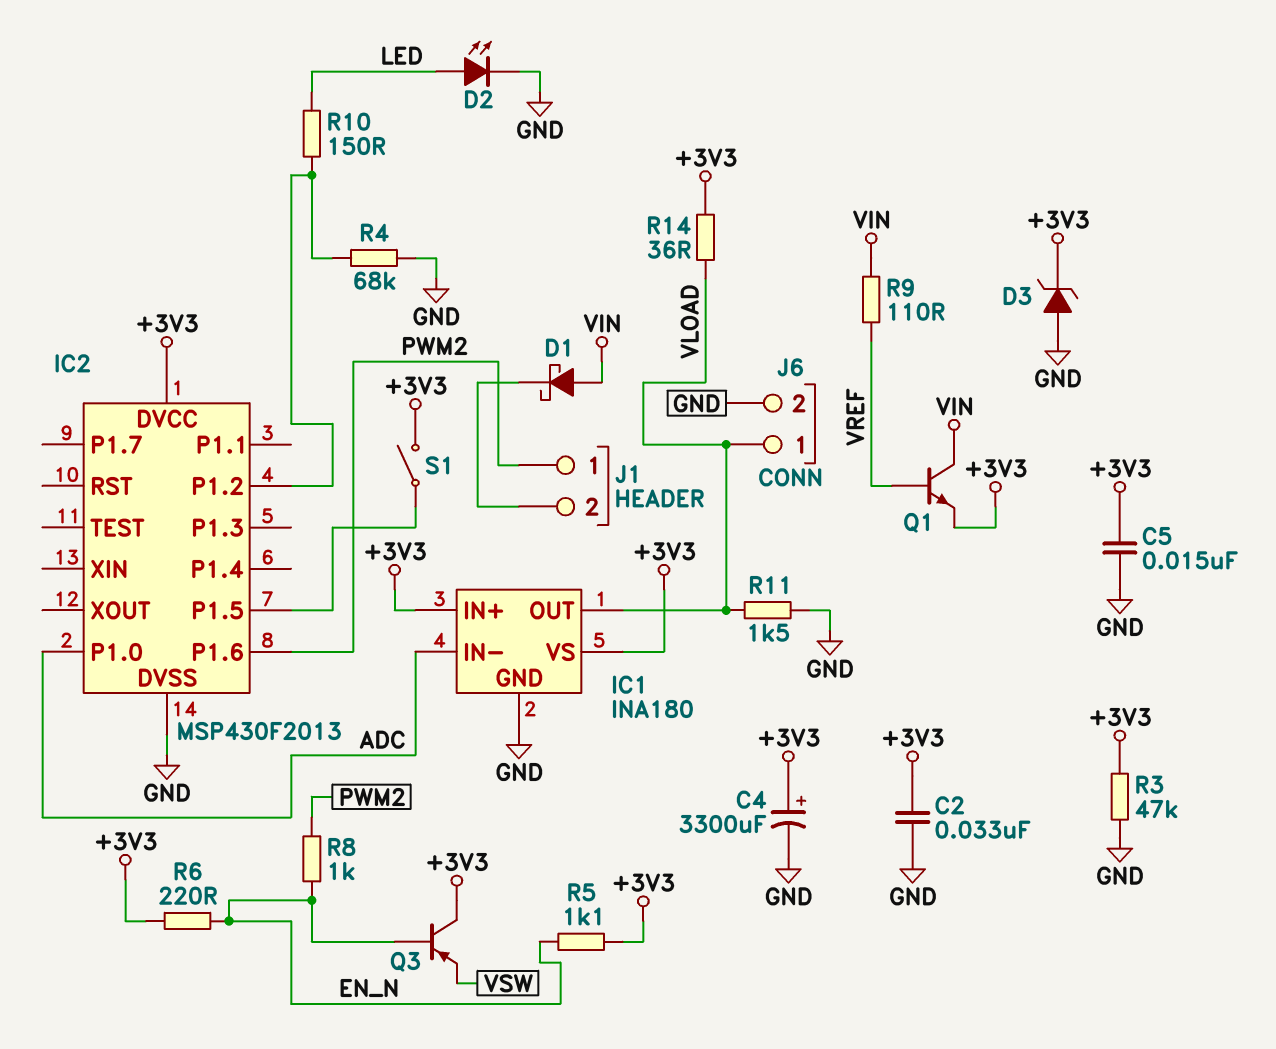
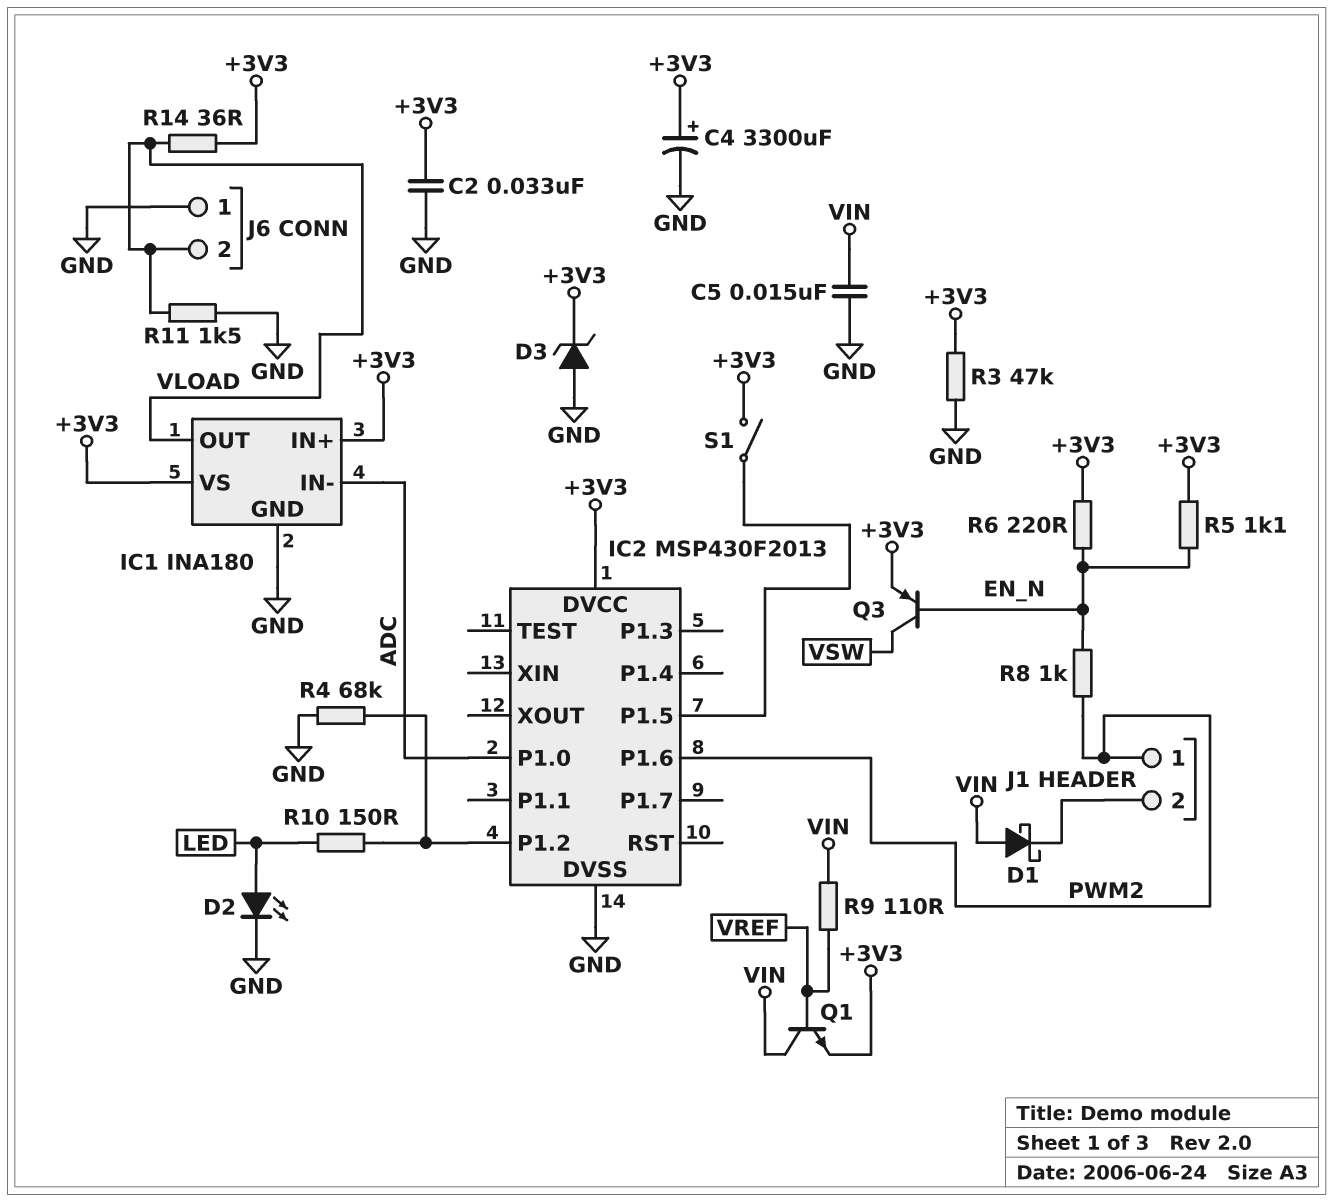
C5: 15nF (+3V3, GND) -> 15nF (GND, VIN)
J6 pin 1: VLOAD -> GND
J6 pin 2: GND -> VLOAD
Q3: PNP (B EN_N, C +3V3, E VSW) -> PNP (B EN_N, C VSW, E +3V3)

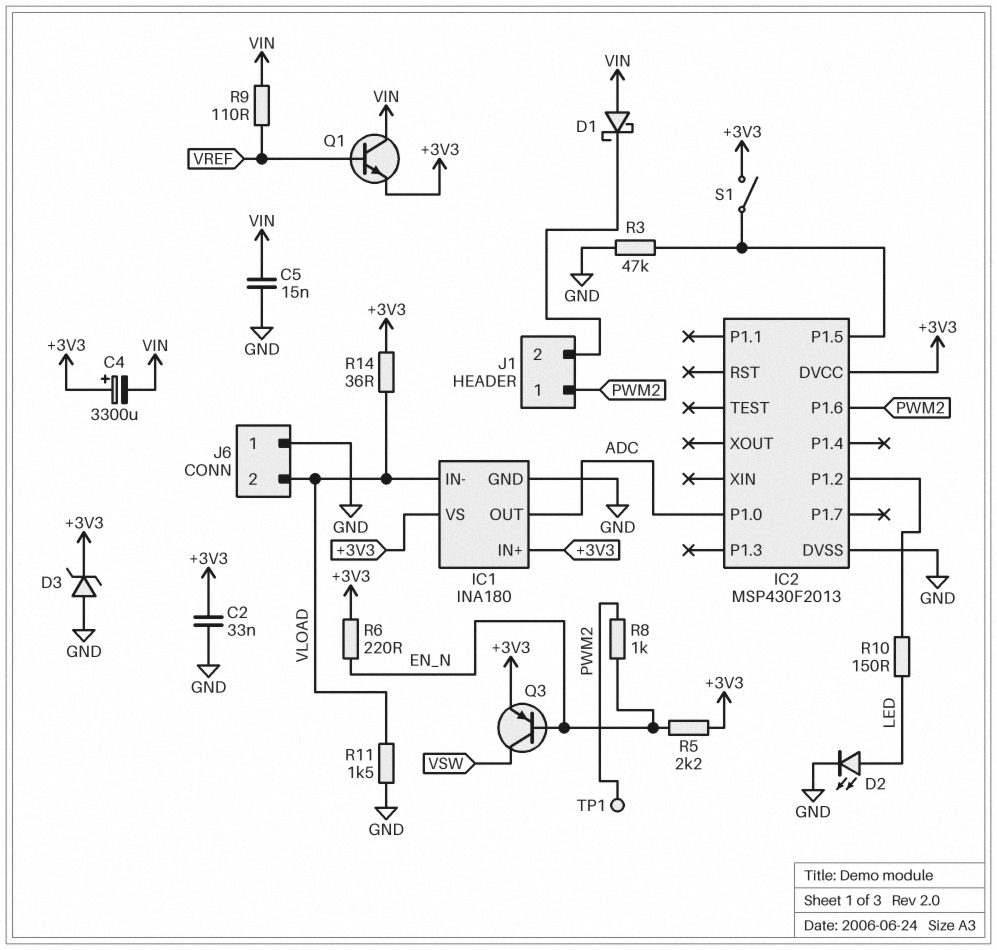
C4: 3300uF (plus +3V3, minus GND) -> 3300uF (plus +3V3, minus VIN)
IC1 pin IN-: ADC -> VLOAD
IC1 pin OUT: VLOAD -> ADC
R3: 47k (+3V3, GND) -> 47k (GND, IC2/P1.5)
R4: 68k (GND, IC2/P1.2) -> none
R5: 1.1k (+3V3, EN_N) -> 2.2k (+3V3, EN_N)
TP1: none -> test point (PWM2)

